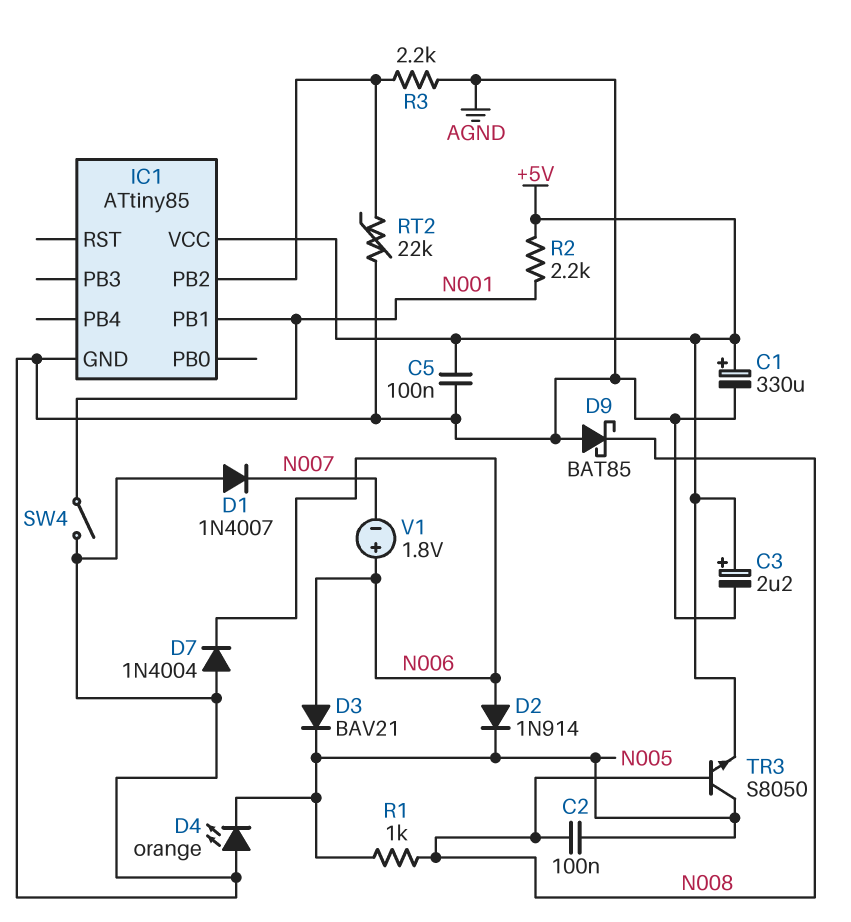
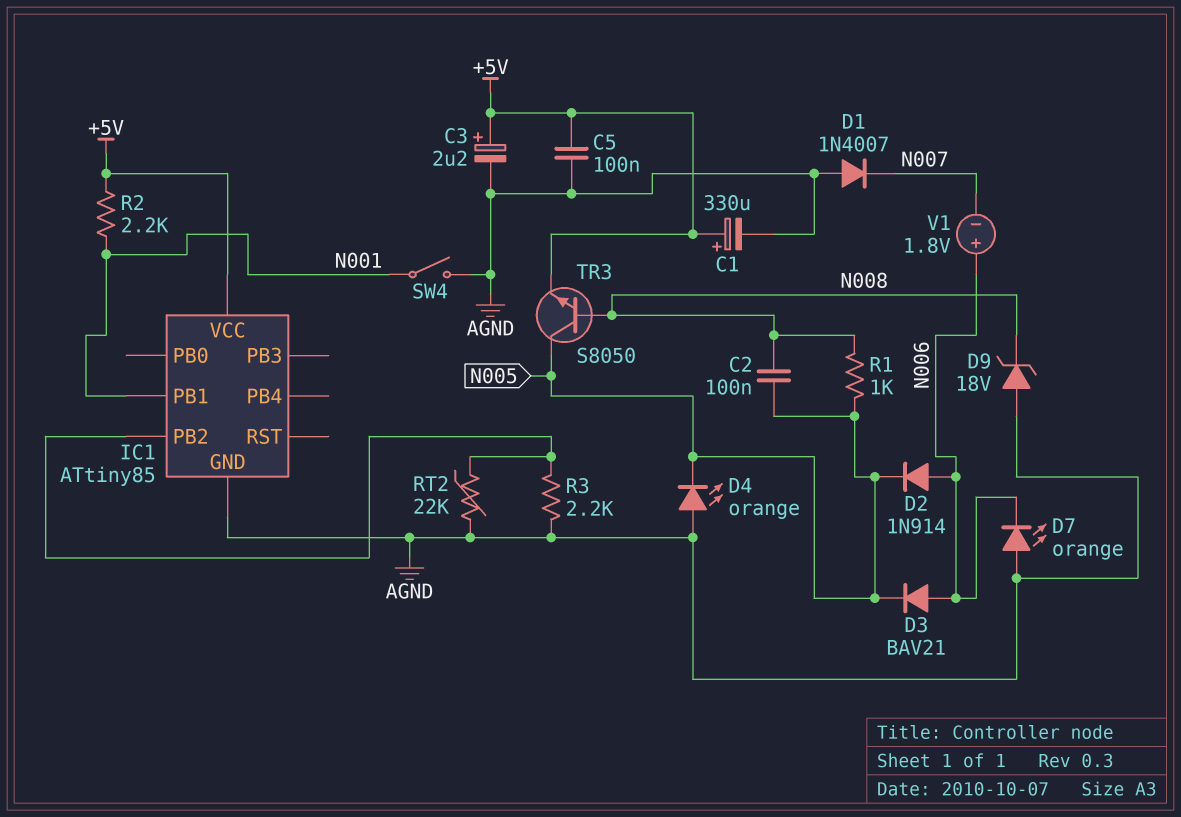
D7: diode 1N4004 (A AGND, K N006) -> LED orange (A AGND, K N006)
D9: schottky BAT85 (A AGND, K N008) -> zener 18V (A AGND, K N008)

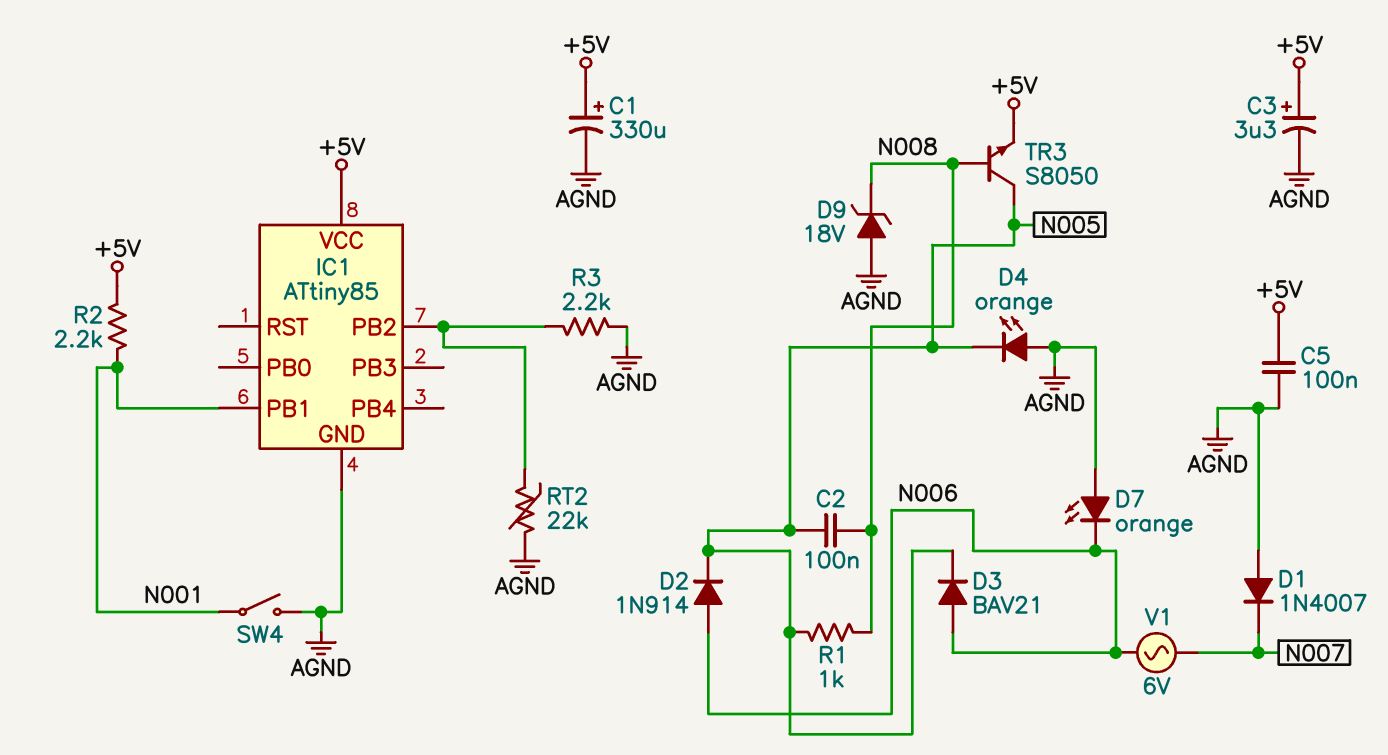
C3: 2.2uF (plus +5V, minus AGND) -> 3.3uF (plus +5V, minus AGND)
V1: 1.8V (plus N006, minus N007) -> AC 6V (N006, N007)

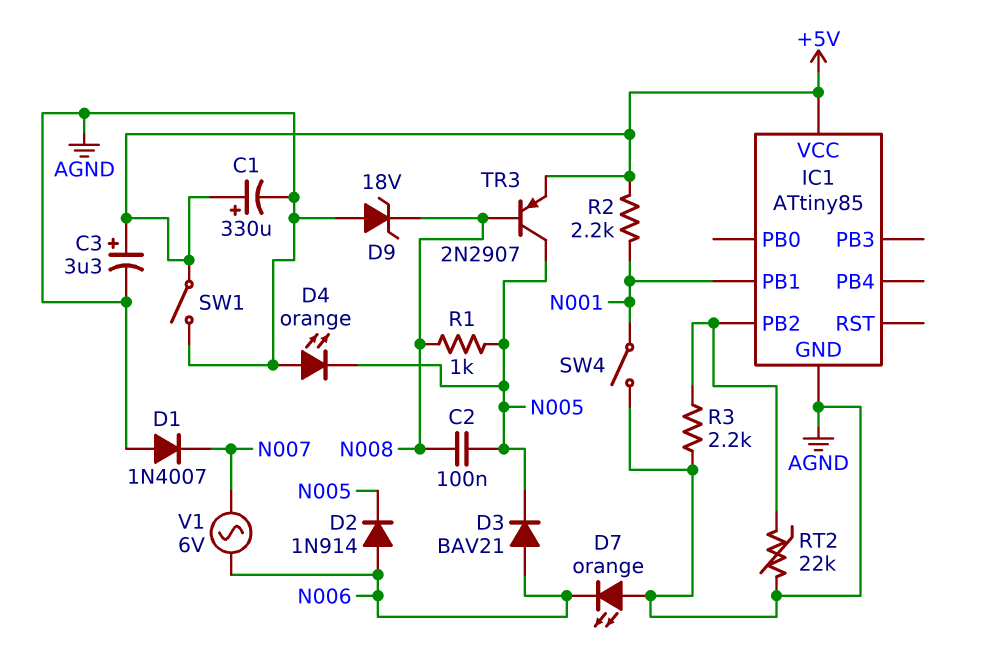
C5: 100nF (+5V, AGND) -> none
SW1: none -> switch (+5V, AGND)
TR3: NPN S8050 (B N008, C N005, E +5V) -> PNP 2N2907 (B N008, C N005, E +5V)

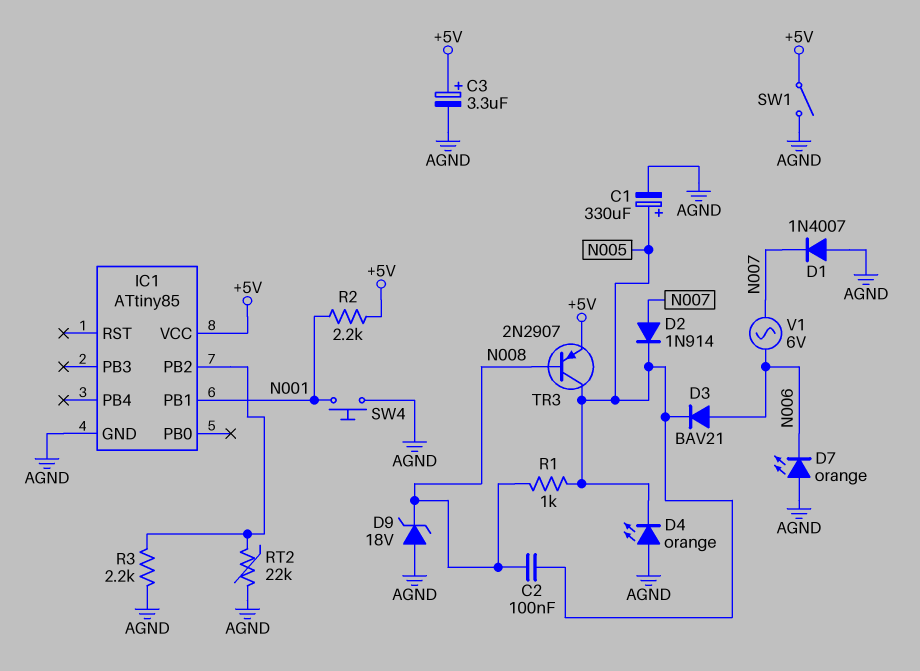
C1: 330uF (plus +5V, minus AGND) -> 330uF (plus N005, minus AGND)
D2: diode 1N914 (A N006, K N005) -> diode 1N914 (A N007, K N005)
SW4: switch (AGND, N001) -> button (AGND, N001)

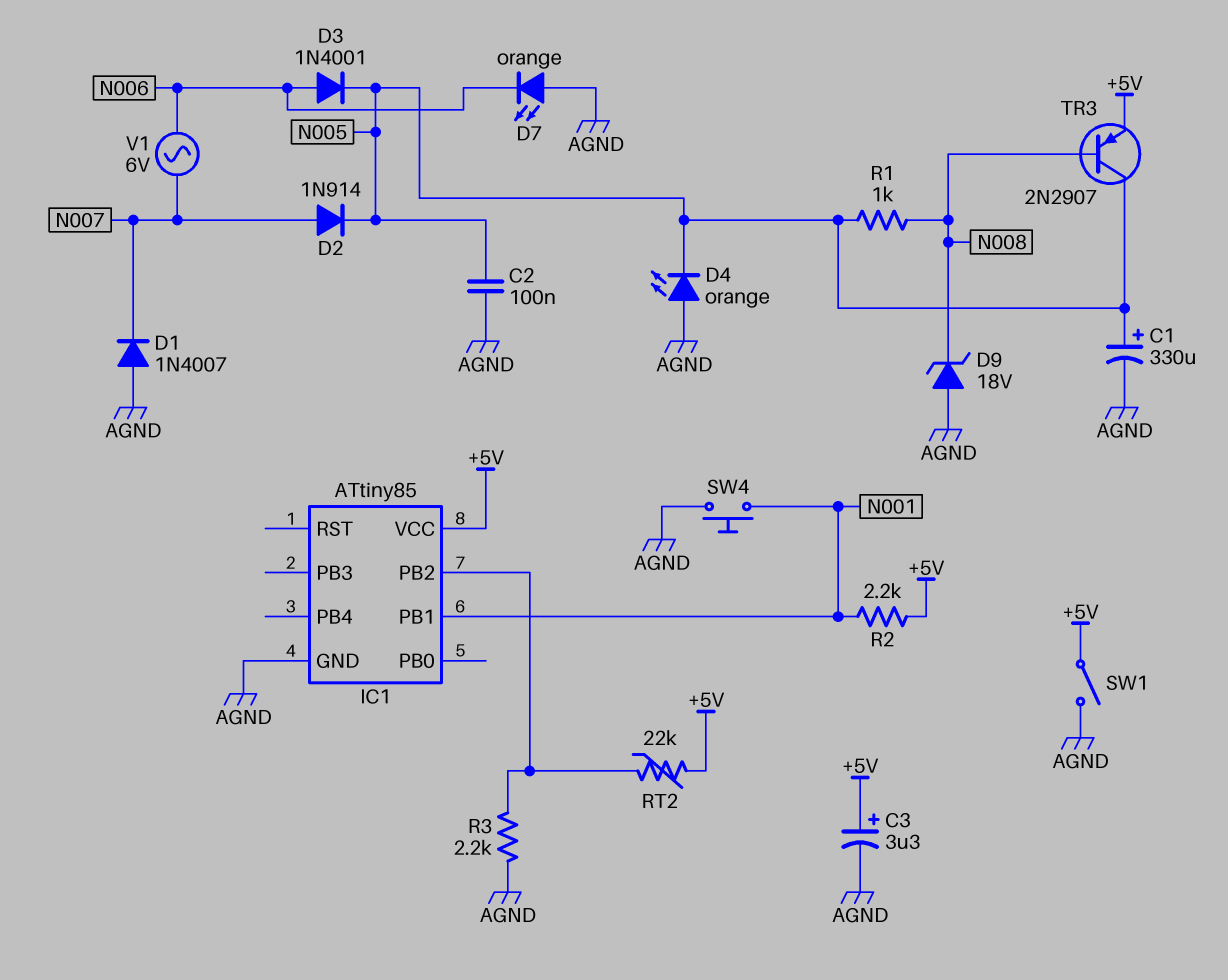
C2: 100nF (N005, N008) -> 100nF (AGND, N005)
D3: diode BAV21 (A N006, K N005) -> diode 1N4001 (A N006, K N005)
RT2: 22k (AGND, IC1/PB2) -> 22k (+5V, IC1/PB2)

